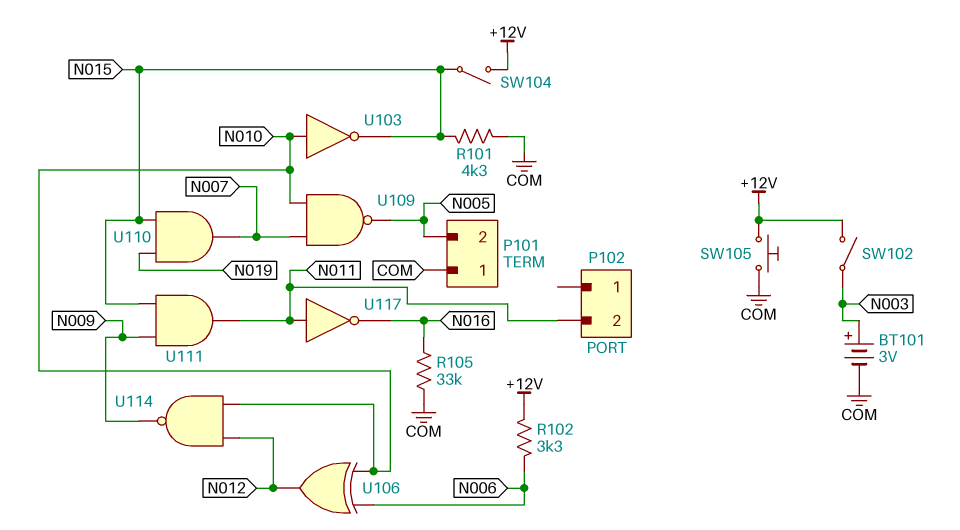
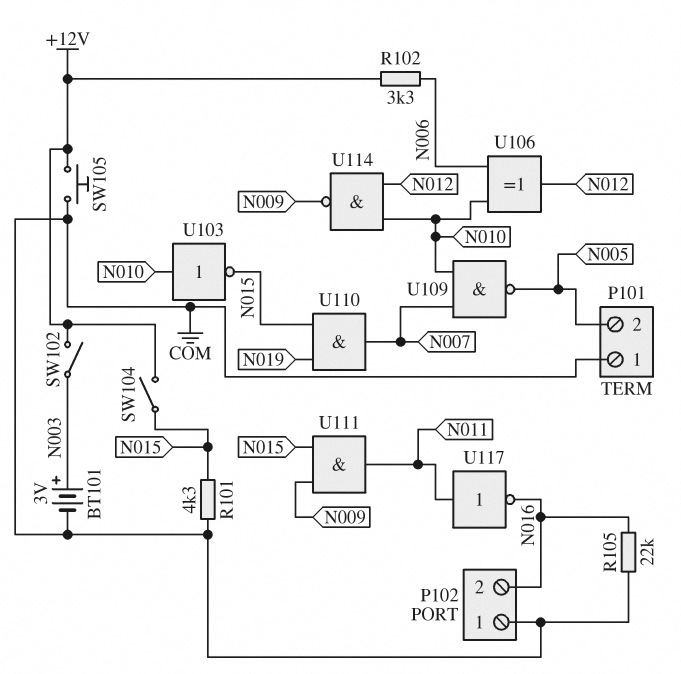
P102 pin 1: none -> COM
P102 pin 2: N011 -> N016
R105: 33k (COM, N016) -> 22k (COM, N016)

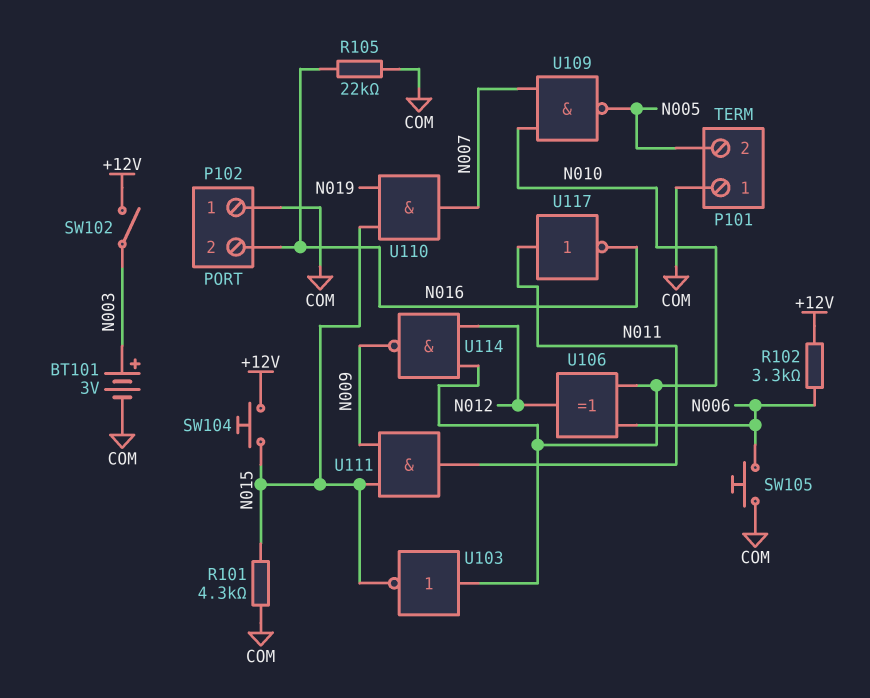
SW104: switch (+12V, N015) -> button (+12V, N015)
SW105: button (+12V, COM) -> button (COM, N006)

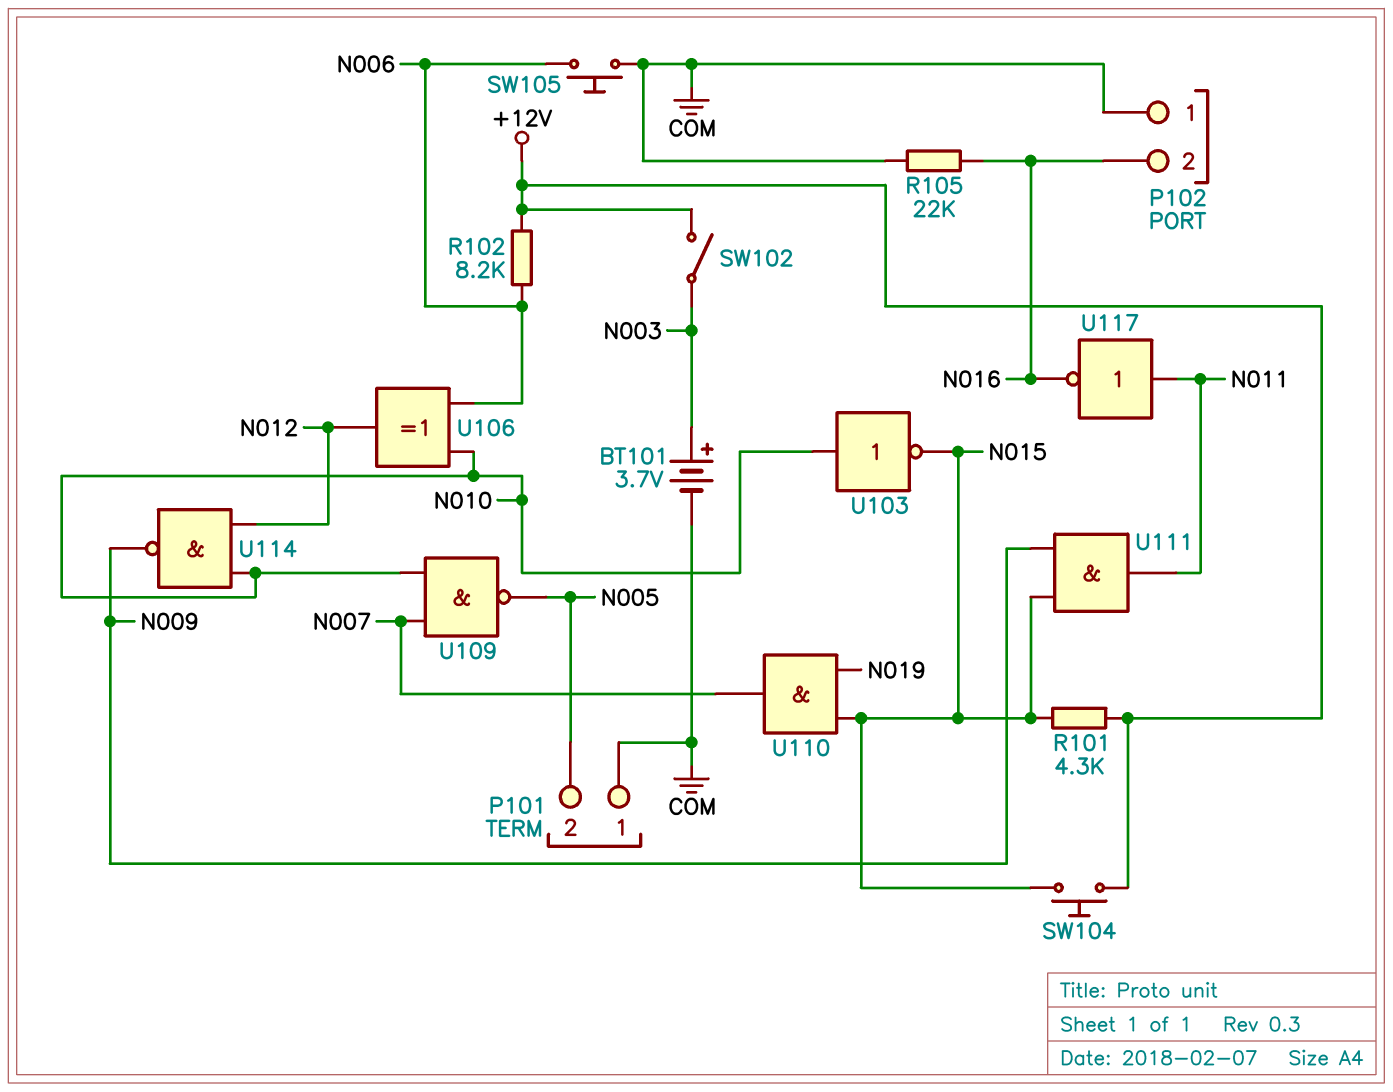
BT101: 3V (plus N003, minus COM) -> 3.7V (plus N003, minus COM)
R101: 4.3k (COM, N015) -> 4.3k (+12V, N015)
R102: 3.3k (+12V, N006) -> 8.2k (+12V, N006)

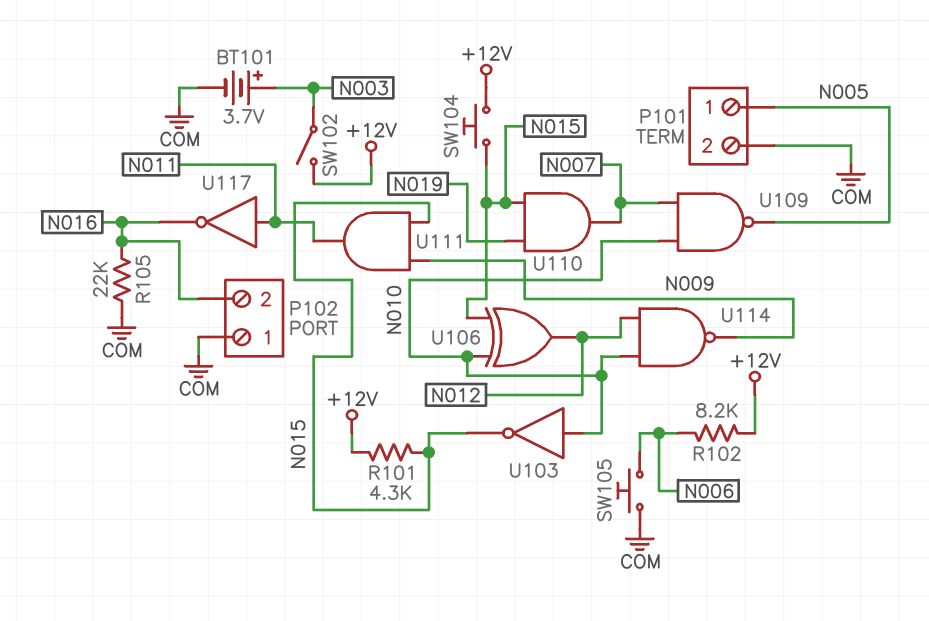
P101 pin 1: COM -> N005
P101 pin 2: N005 -> COM
U106: XOR (in N006, in N010, out N012) -> XOR (in N010, in N015, out N012)

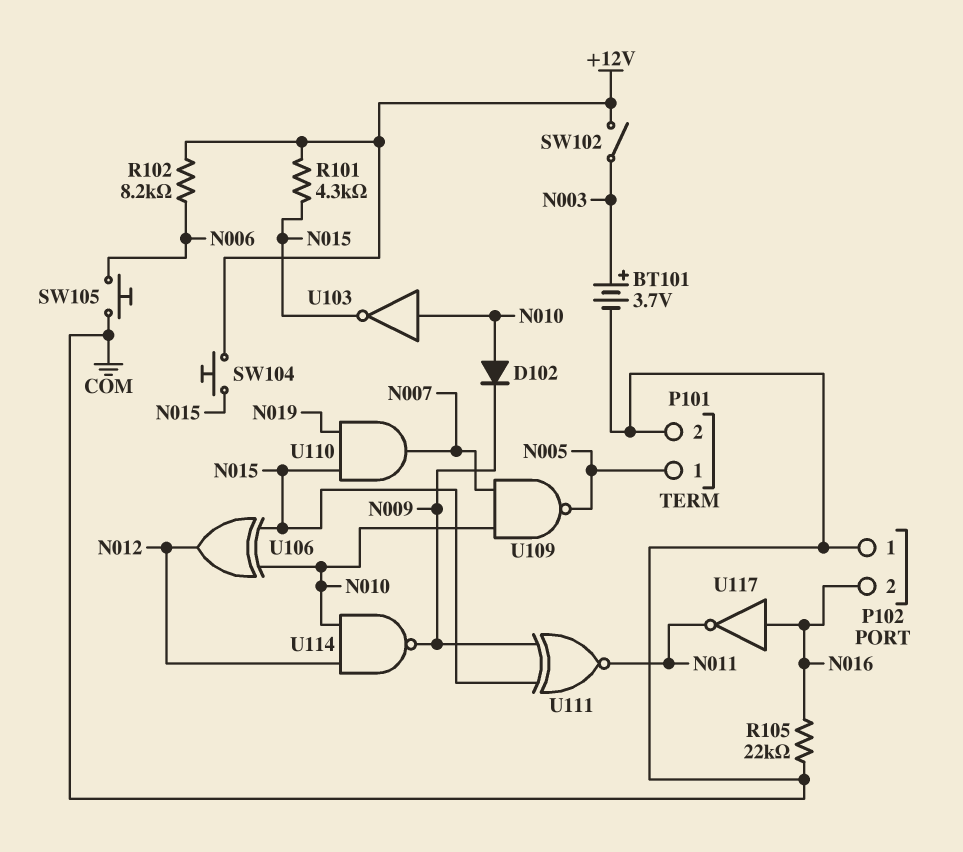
D102: none -> diode (A N010, K N009)
U111: AND (in N009, in N015, out N011) -> XNOR (in N009, in N015, out N011)
U117: NOT (in N011, out N016) -> NOT (in N016, out N011)

